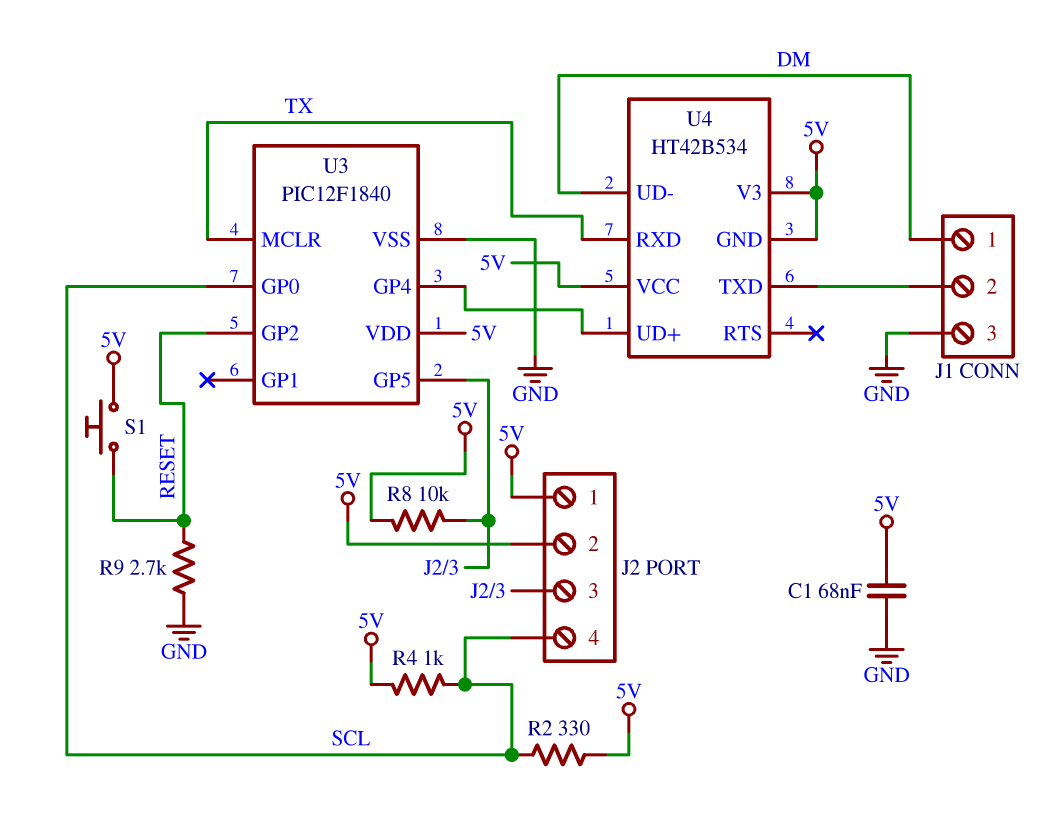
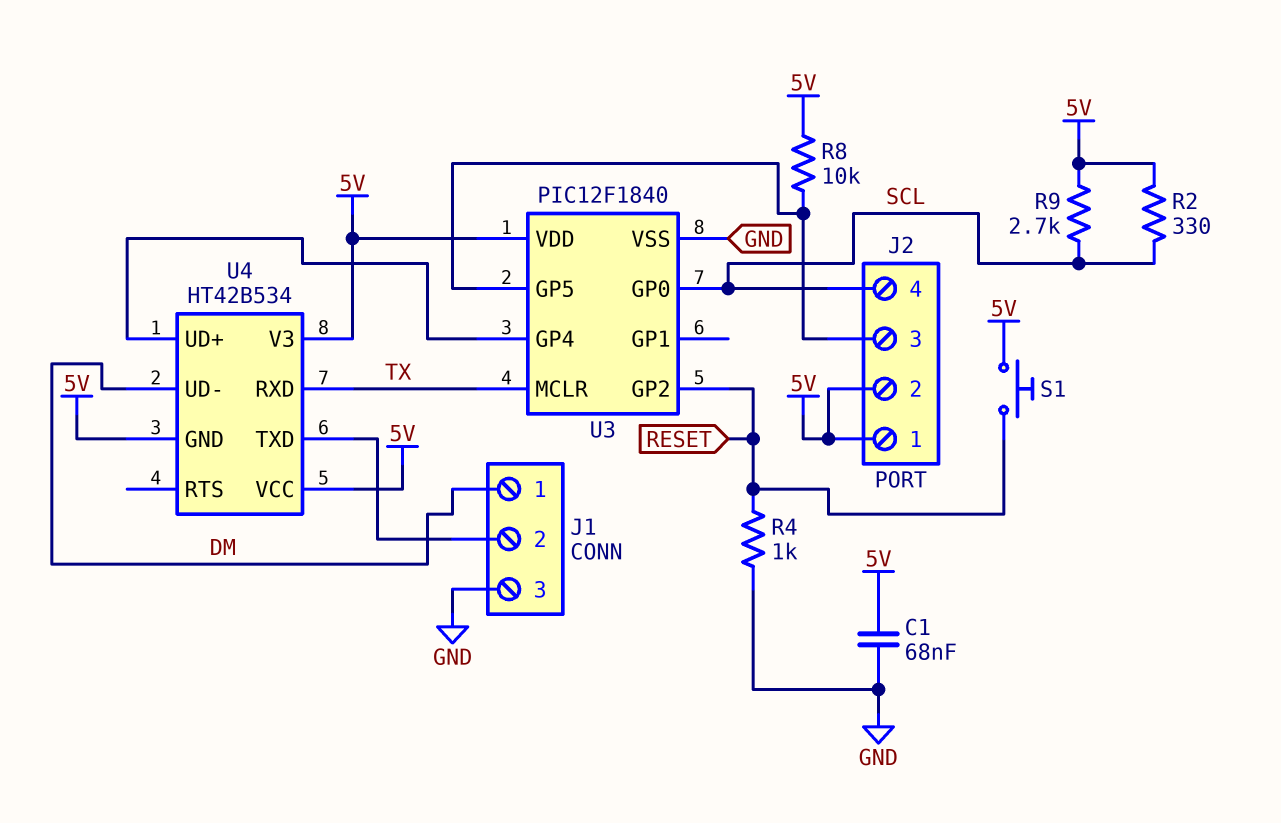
R4: 1k (5V, SCL) -> 1k (GND, RESET)
R9: 2.7k (GND, RESET) -> 2.7k (5V, SCL)

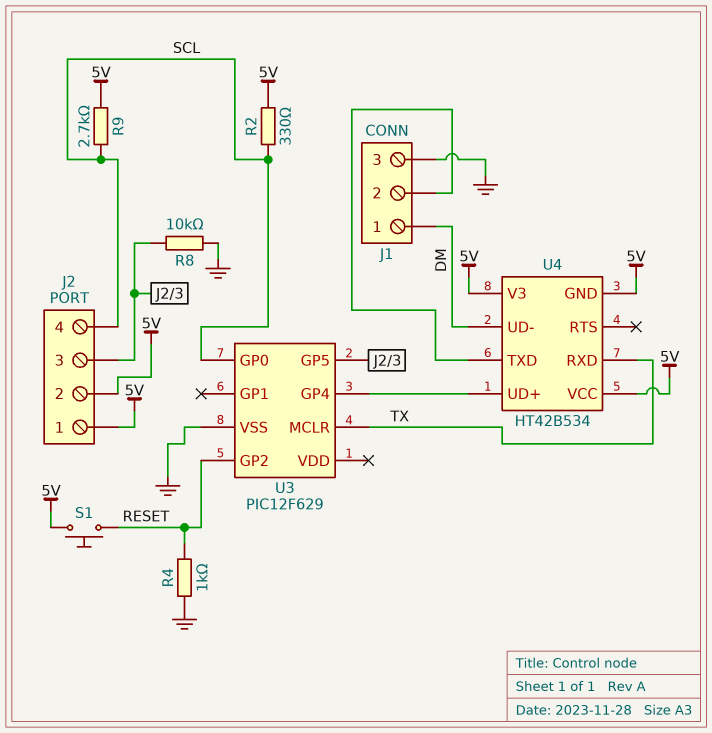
C1: 68nF (5V, GND) -> none
R8: 10k (5V, J2/3) -> 10k (GND, J2/3)
U3: PIC12F1840 -> PIC12F629
U3 pin VDD: 5V -> none

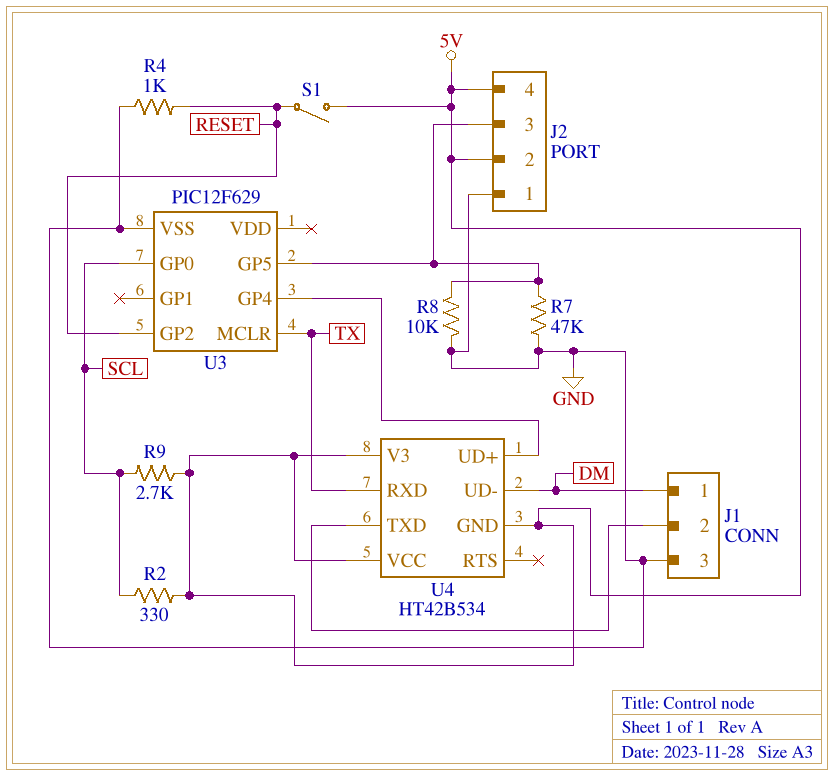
J2 pin 1: 5V -> GND
J2 pin 4: SCL -> 5V
R7: none -> 47k (GND, J2/3)
S1: button (5V, RESET) -> switch (5V, RESET)

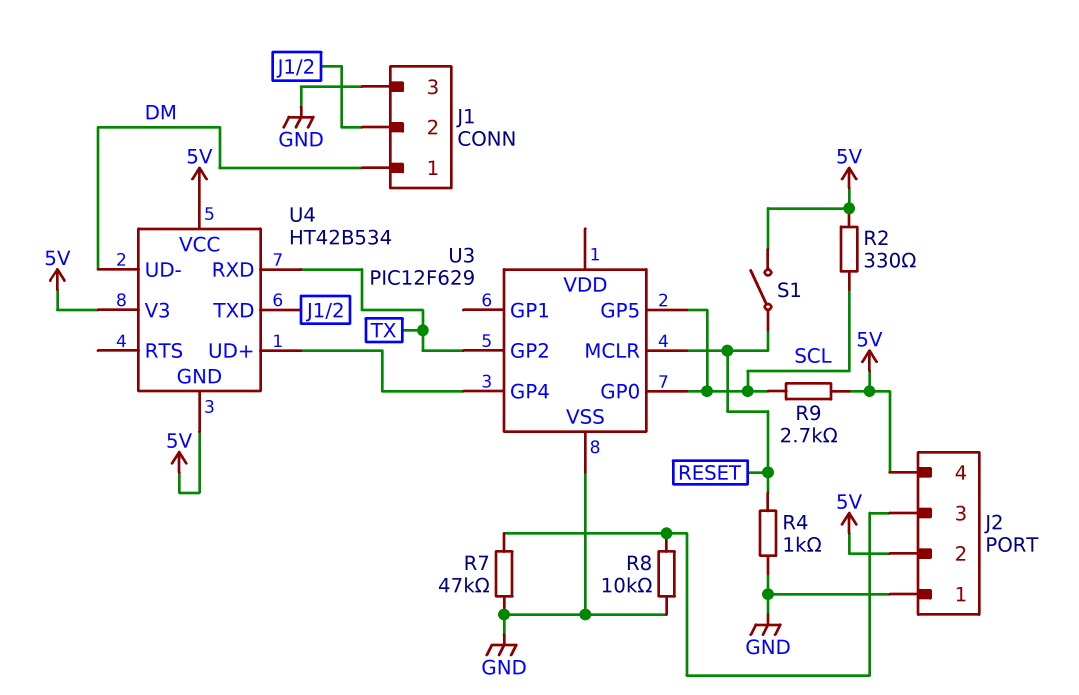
U3 pin GP2: RESET -> TX
U3 pin GP5: J2/3 -> SCL
U3 pin MCLR: TX -> RESET

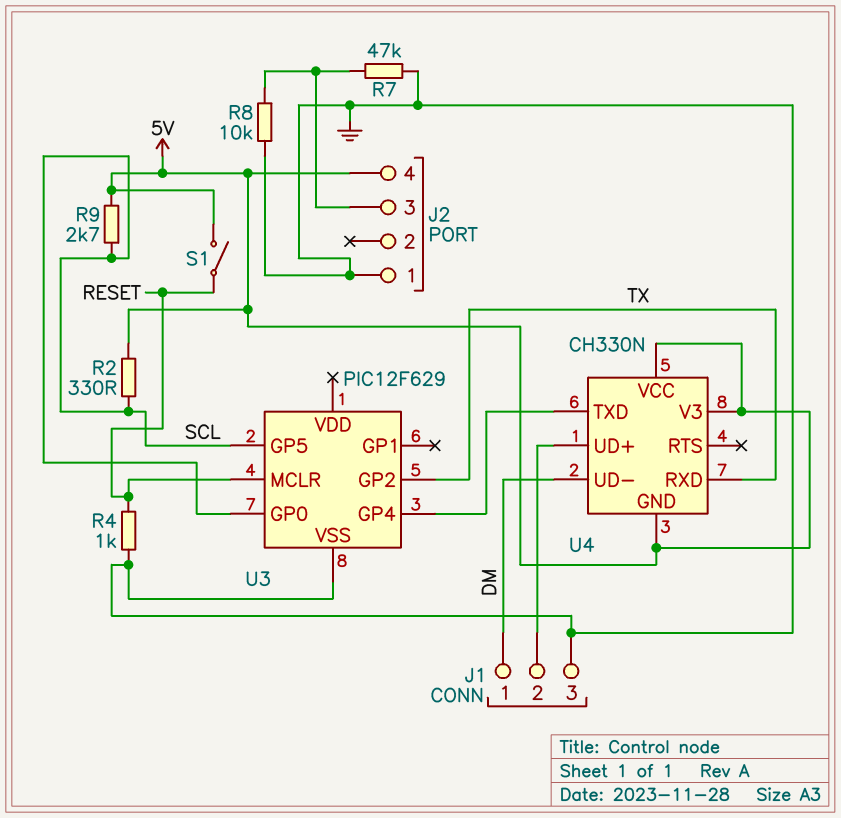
J2 pin 2: 5V -> none
U4: HT42B534 -> CH330N
U4 pin TXD: J1/2 -> U3/GP4
U4 pin UD+: U3/GP4 -> J1/2

